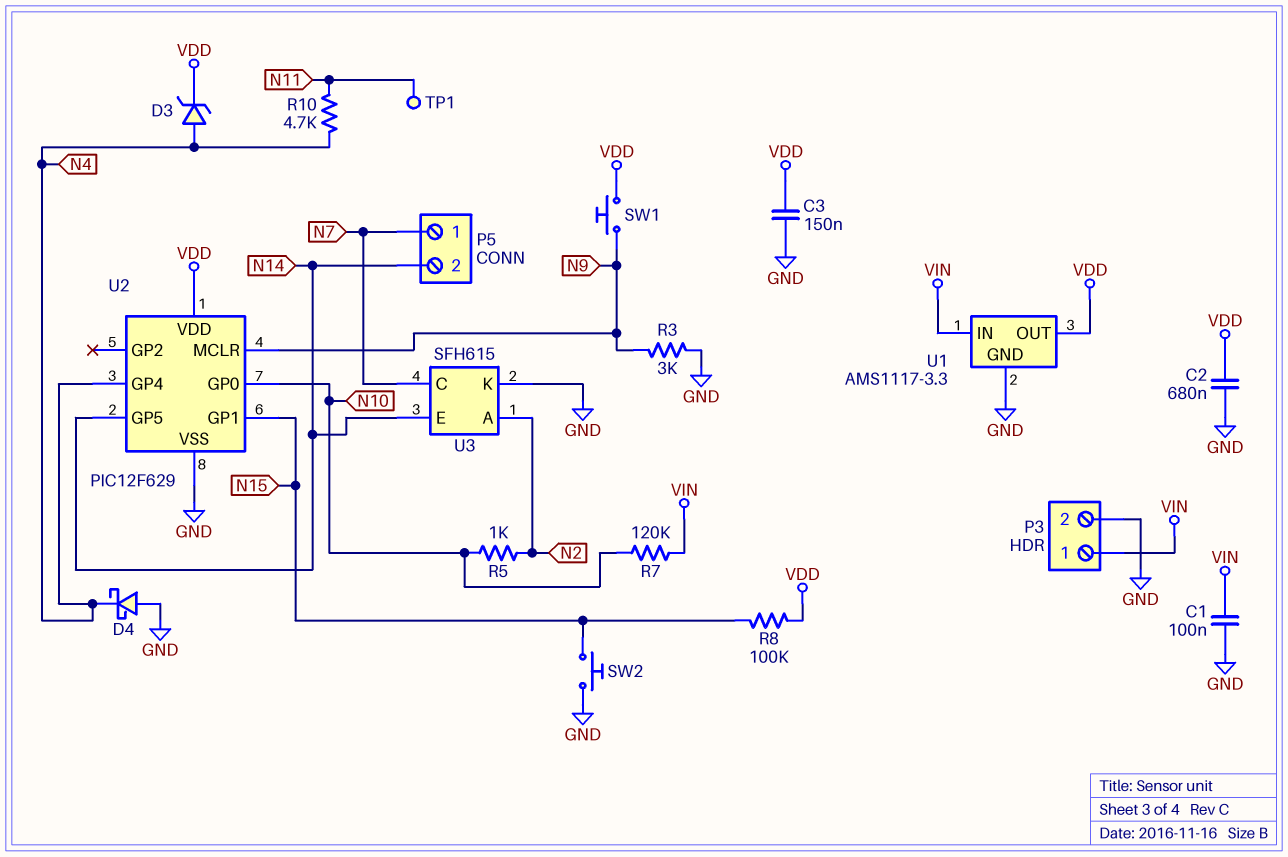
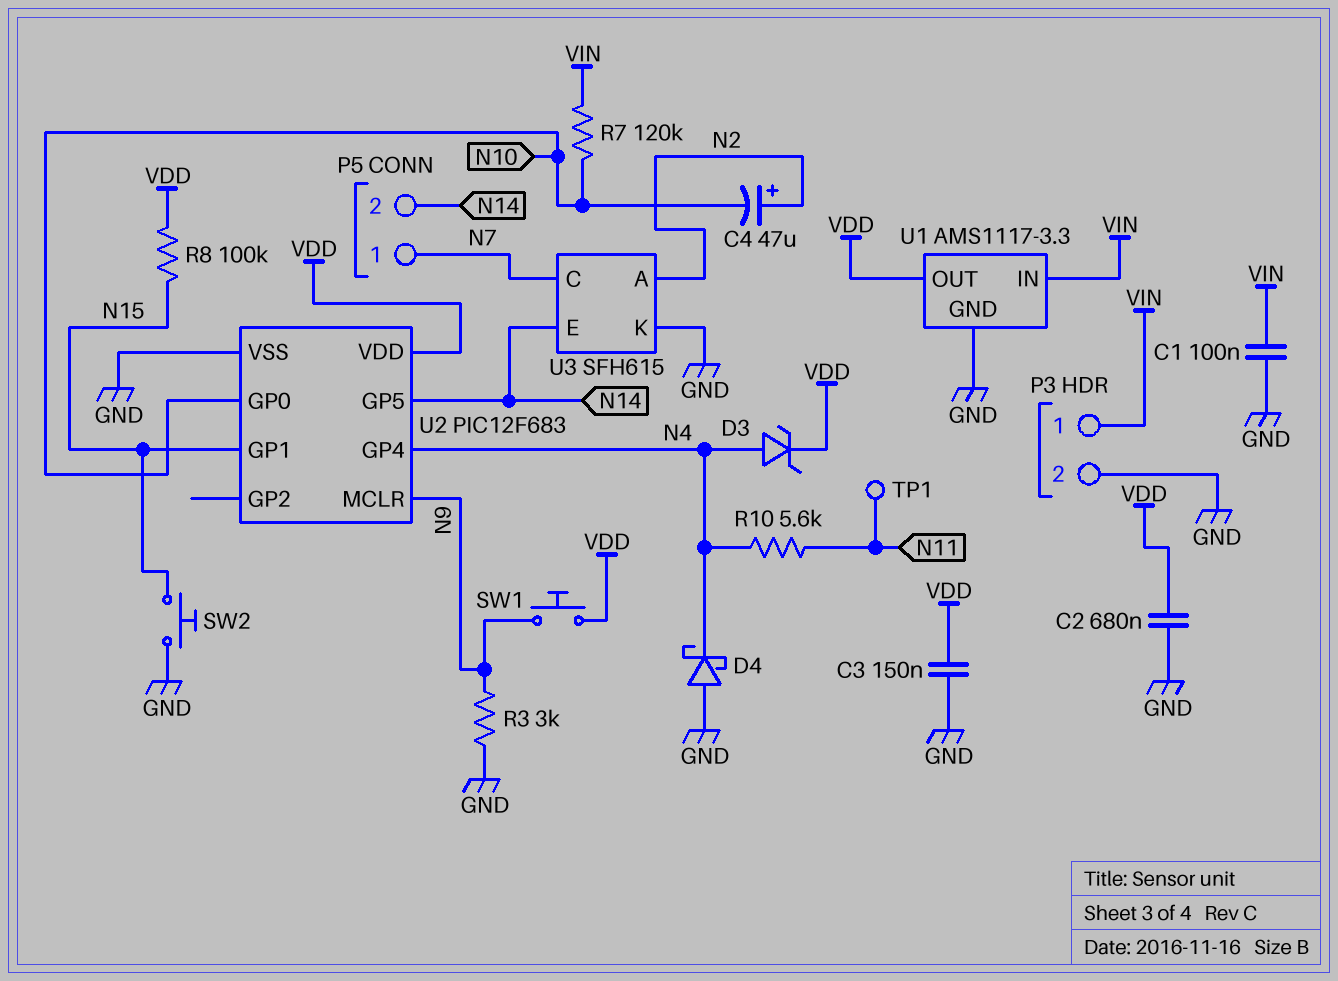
C4: none -> 47uF (plus N2, minus N10)
R5: 1k (N2, N10) -> none
R10: 4.7k (N4, N11) -> 5.6k (N4, N11)
U2: PIC12F629 -> PIC12F683

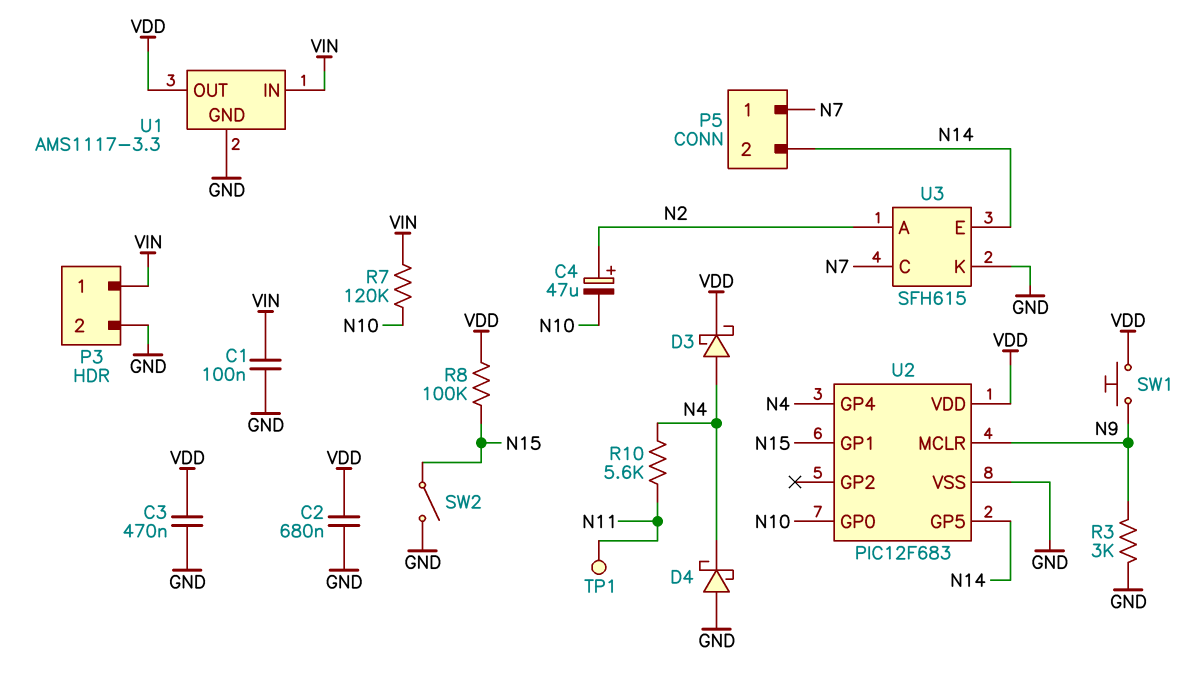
C3: 150nF (GND, VDD) -> 470nF (GND, VDD)
D3: zener (A N4, K VDD) -> schottky (A N4, K VDD)
SW2: button (GND, N15) -> switch (GND, N15)

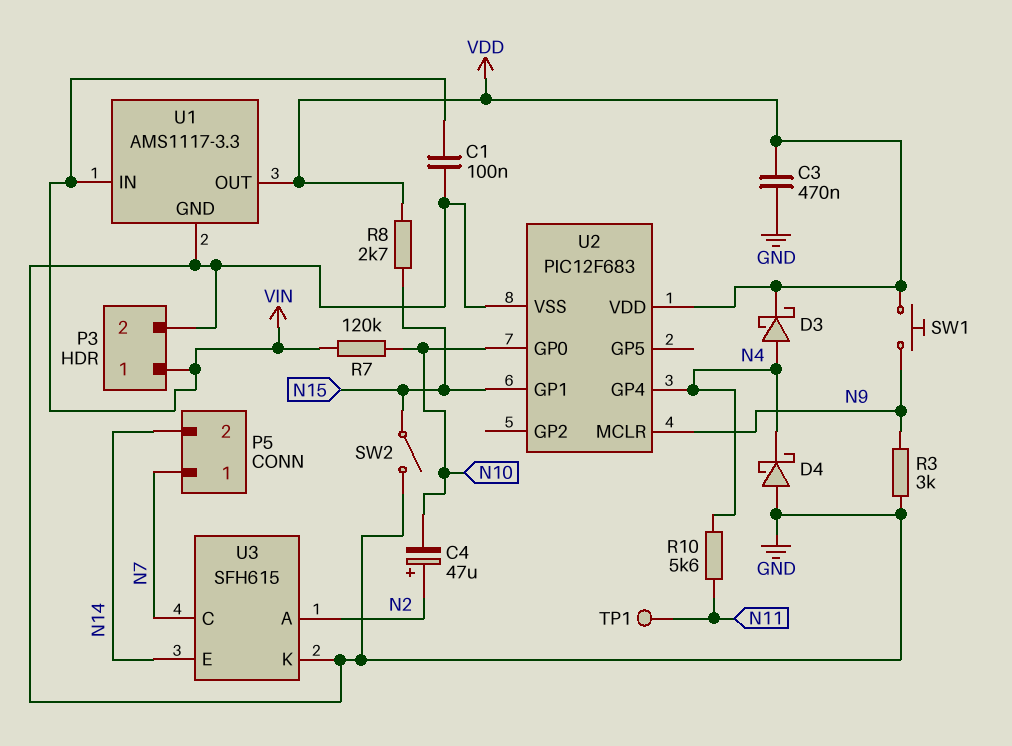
C2: 680nF (GND, VDD) -> none
R8: 100k (N15, VDD) -> 2.7k (N15, VDD)
U2 pin GP5: N14 -> none

